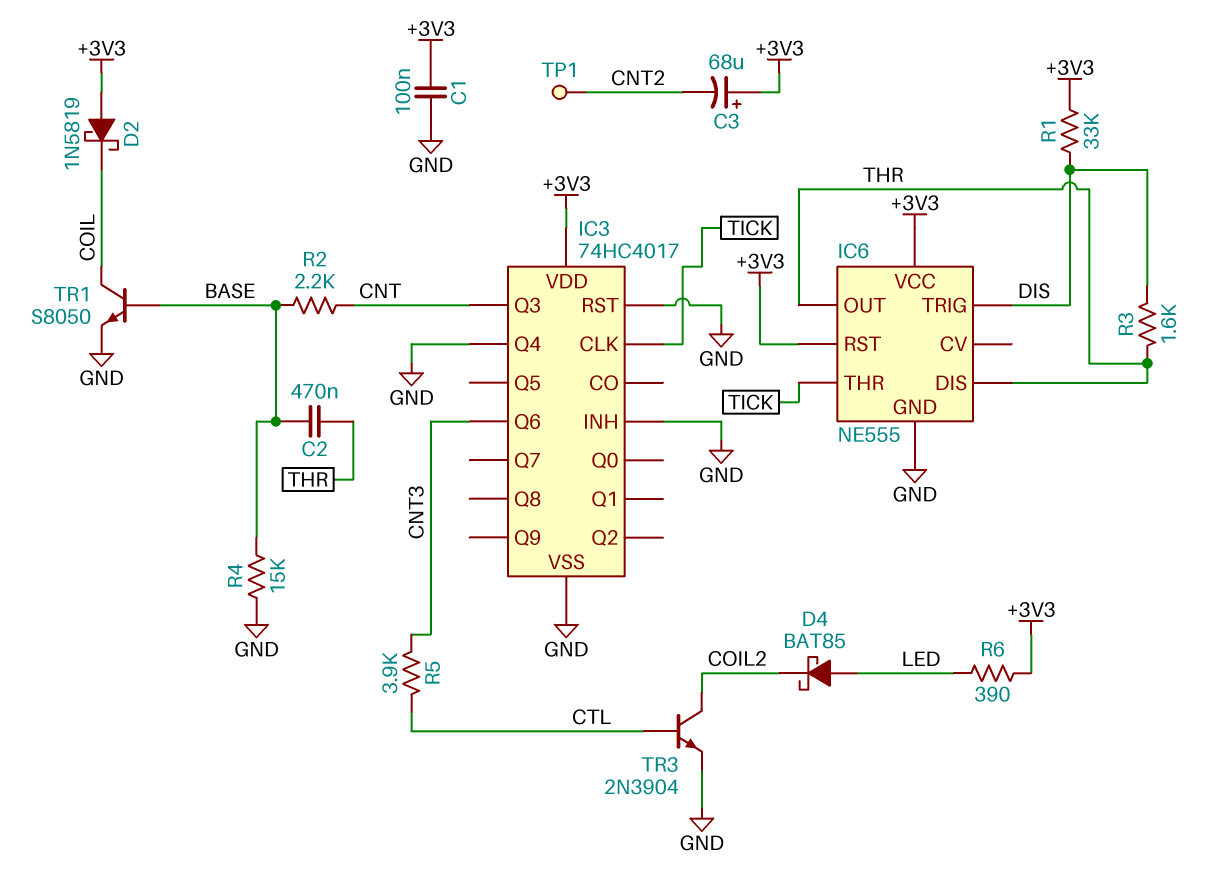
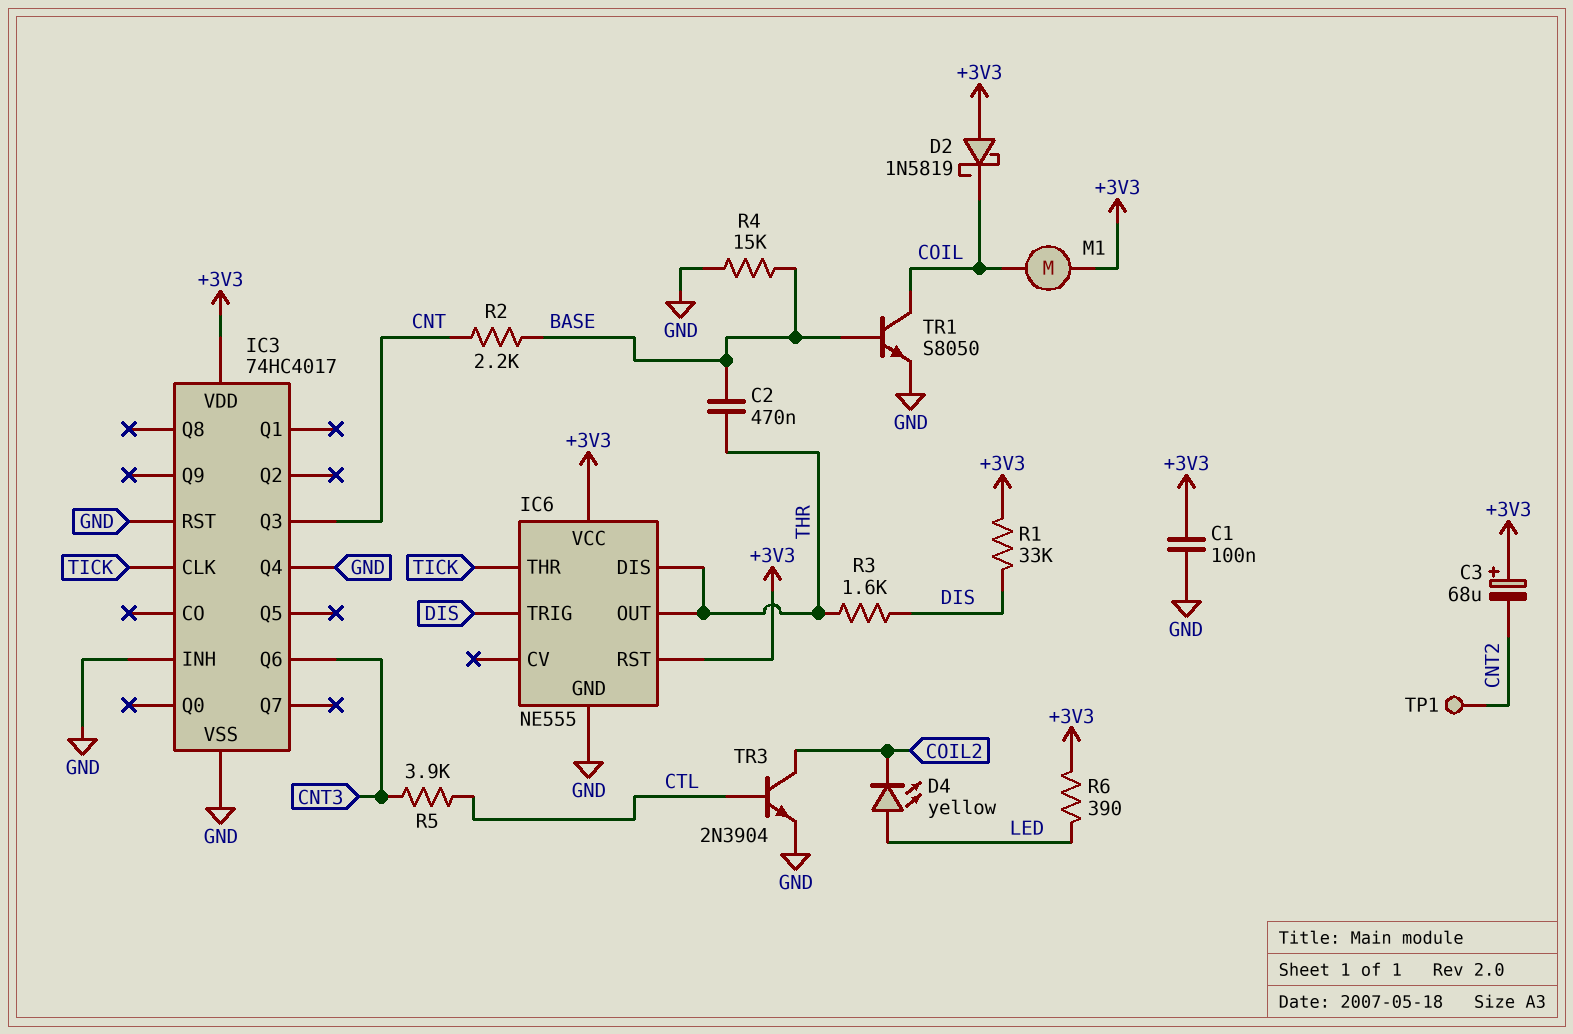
D4: schottky BAT85 (A LED, K COIL2) -> LED yellow (A LED, K COIL2)
M1: none -> motor (+3V3, COIL)

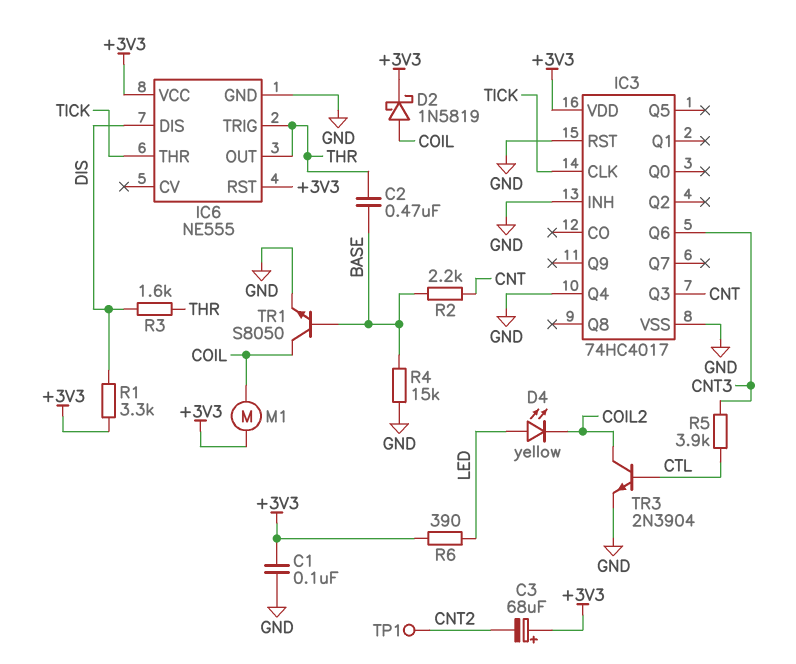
D2: schottky 1N5819 (A +3V3, K COIL) -> schottky 1N5819 (A COIL, K +3V3)
IC6 pin DIS: THR -> DIS
IC6 pin TRIG: DIS -> THR
R1: 33k (+3V3, DIS) -> 3.3k (+3V3, DIS)

